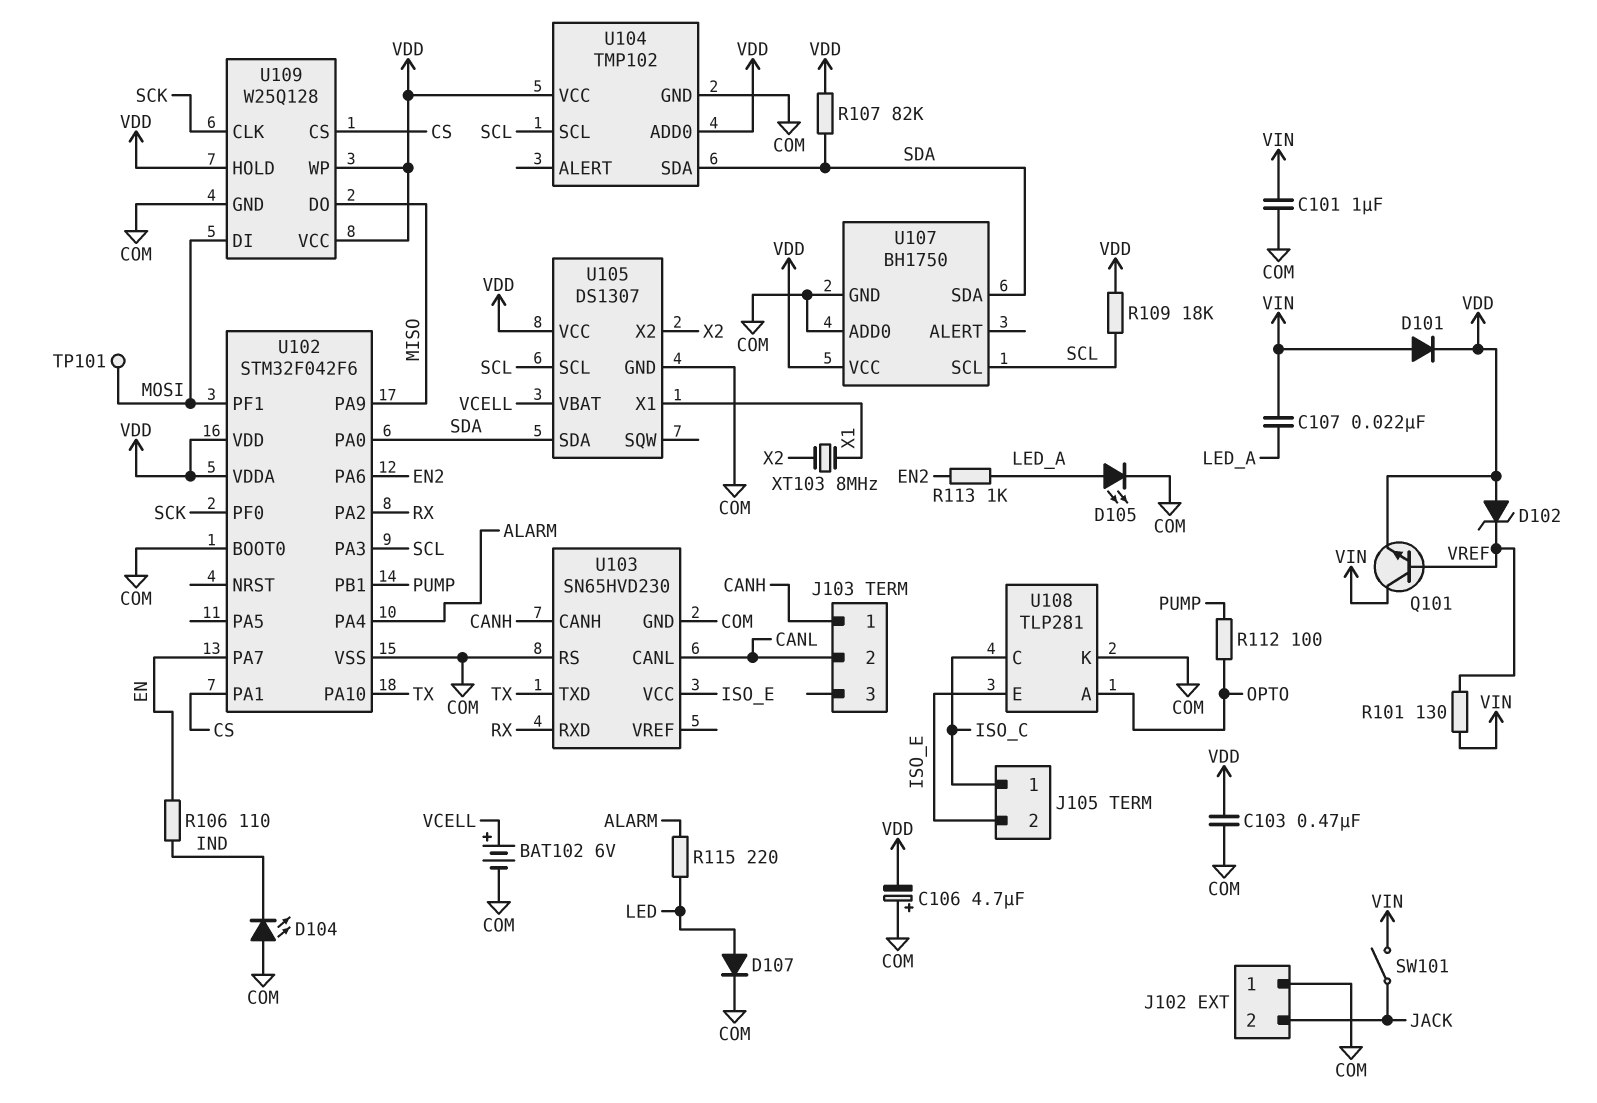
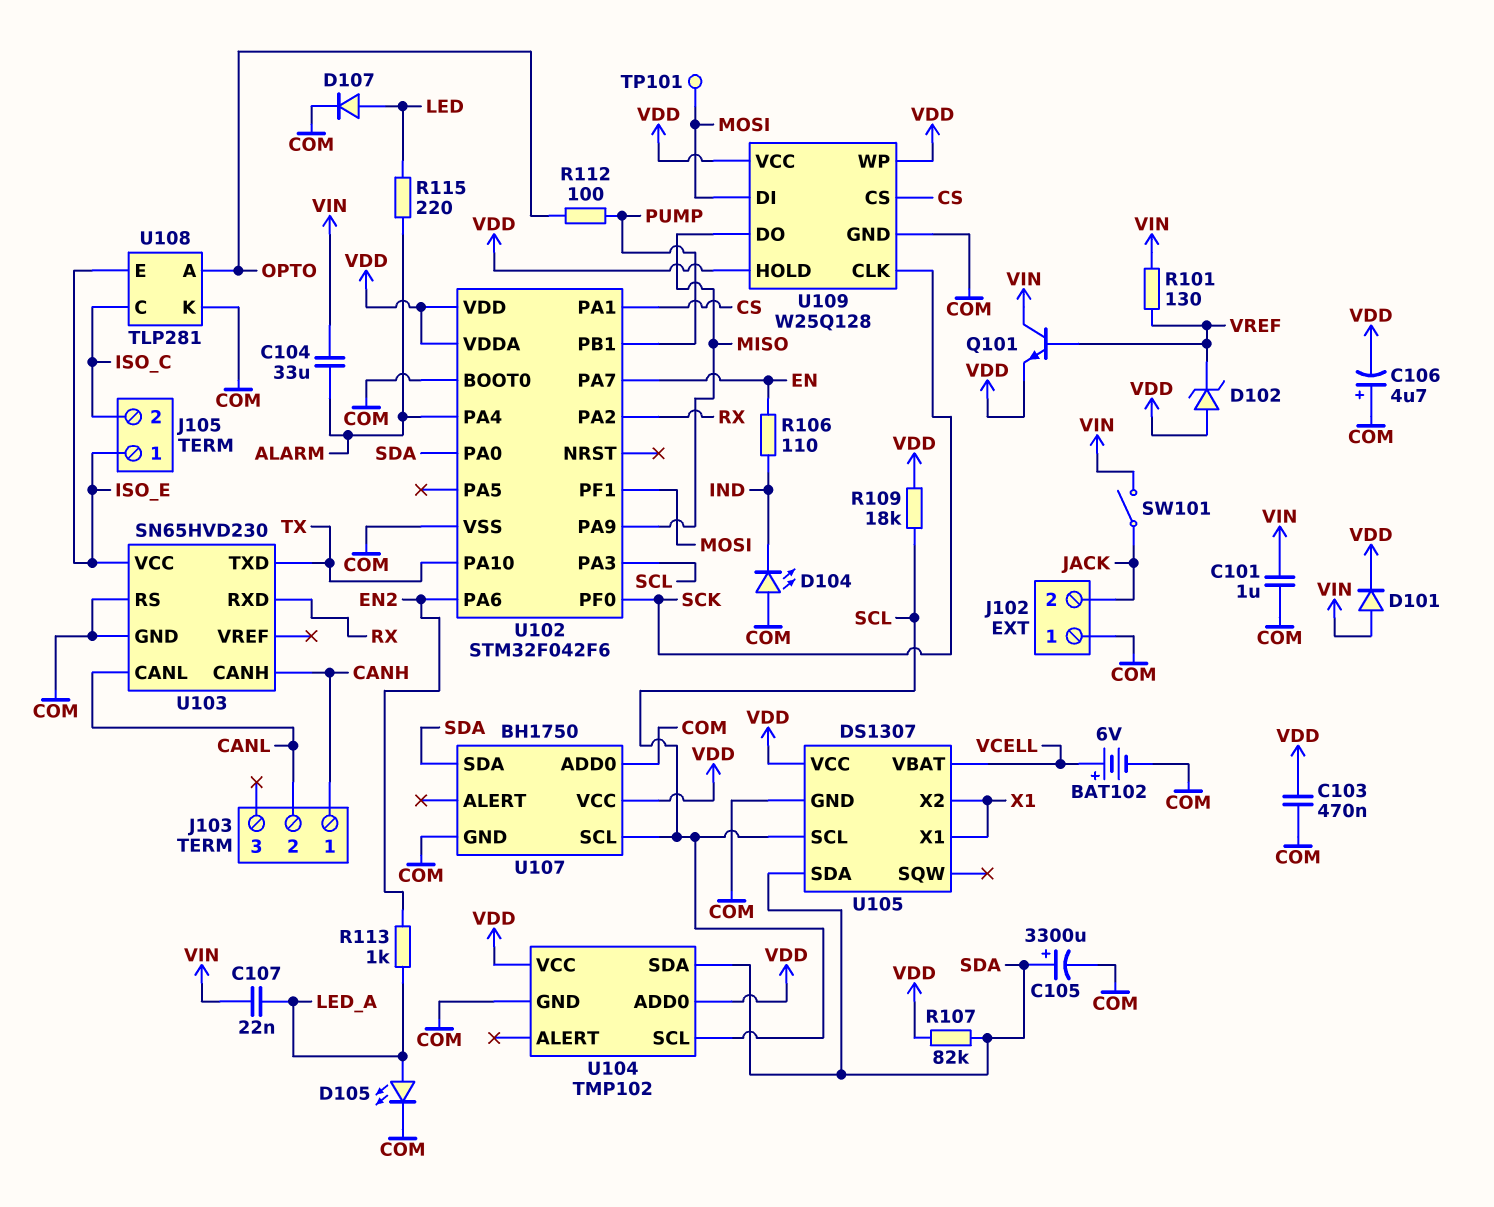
C104: none -> 33uF (ALARM, VIN)
C105: none -> 3300uF (plus SDA, minus COM)
J105 pin 1: ISO_C -> ISO_E
J105 pin 2: ISO_E -> ISO_C
U105 pin X2: X2 -> X1
XT103: 8MHz (X1, X2) -> none

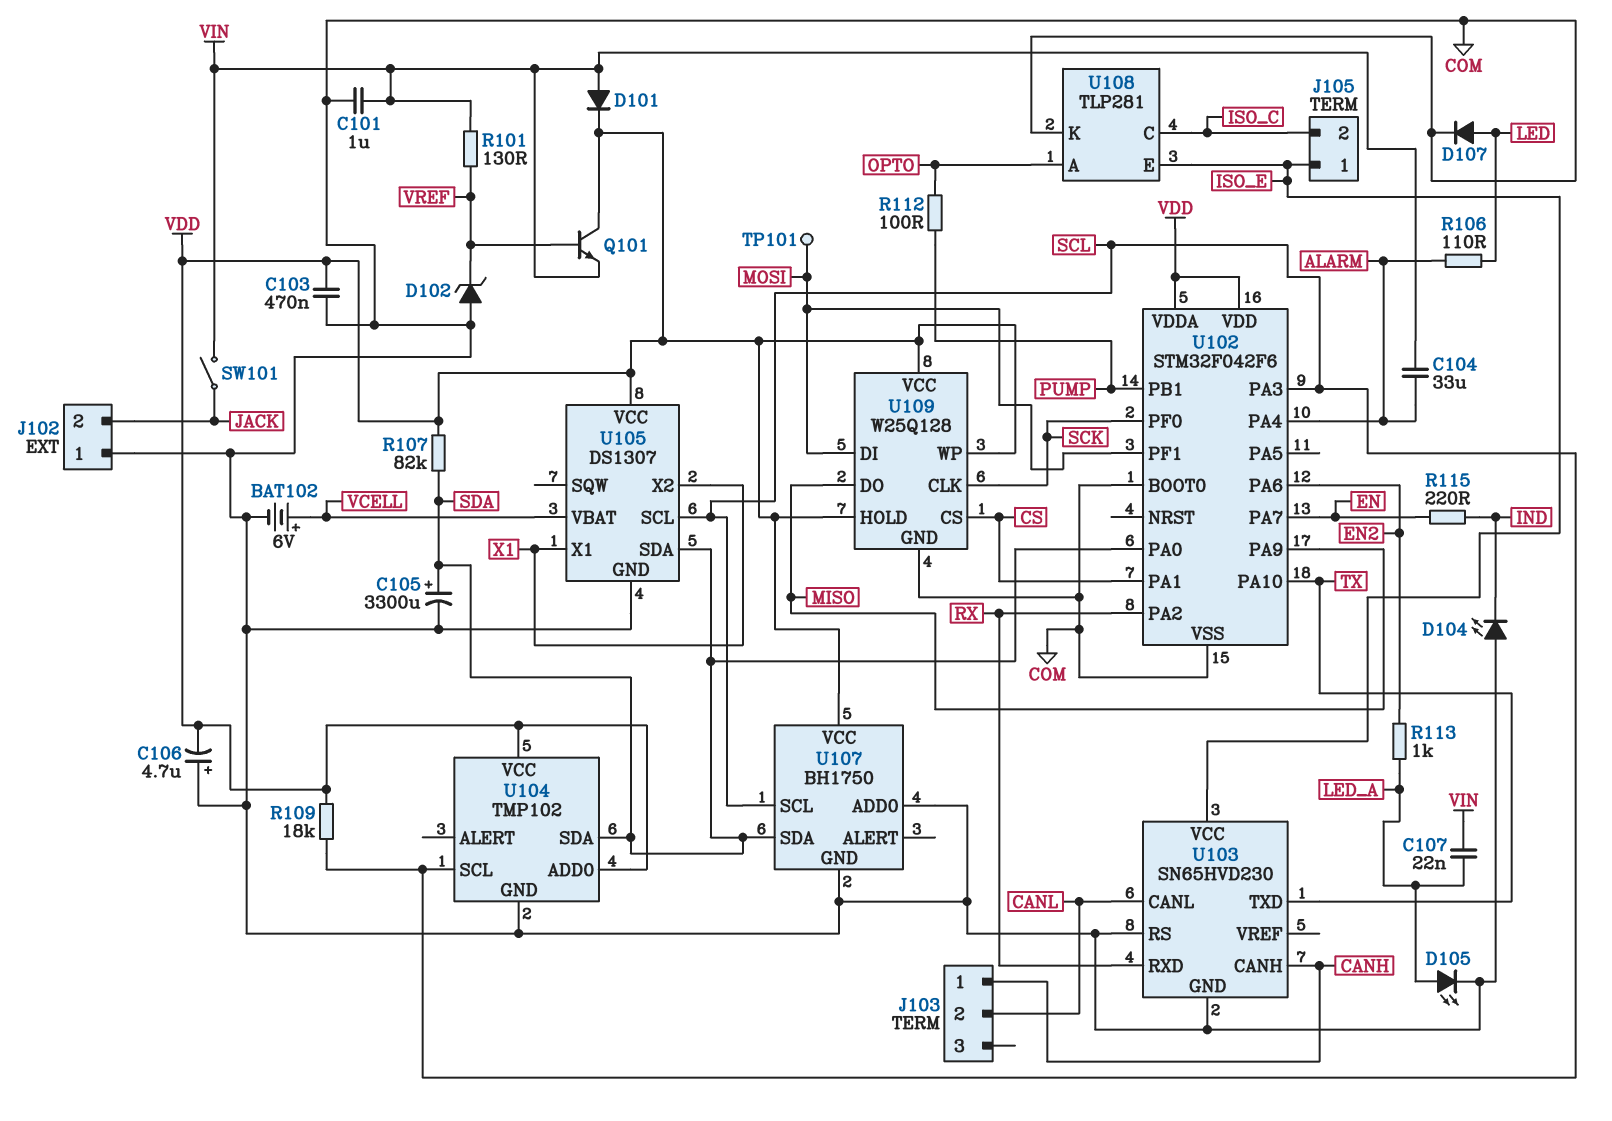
D102: zener (A VDD, K VREF) -> zener (A COM, K VREF)
Q101: NPN (B VREF, C VIN, E VDD) -> NPN (B VREF, C VDD, E VIN)
R106: 110 (EN, IND) -> 110 (ALARM, LED)
R115: 220 (ALARM, LED) -> 220 (EN, IND)

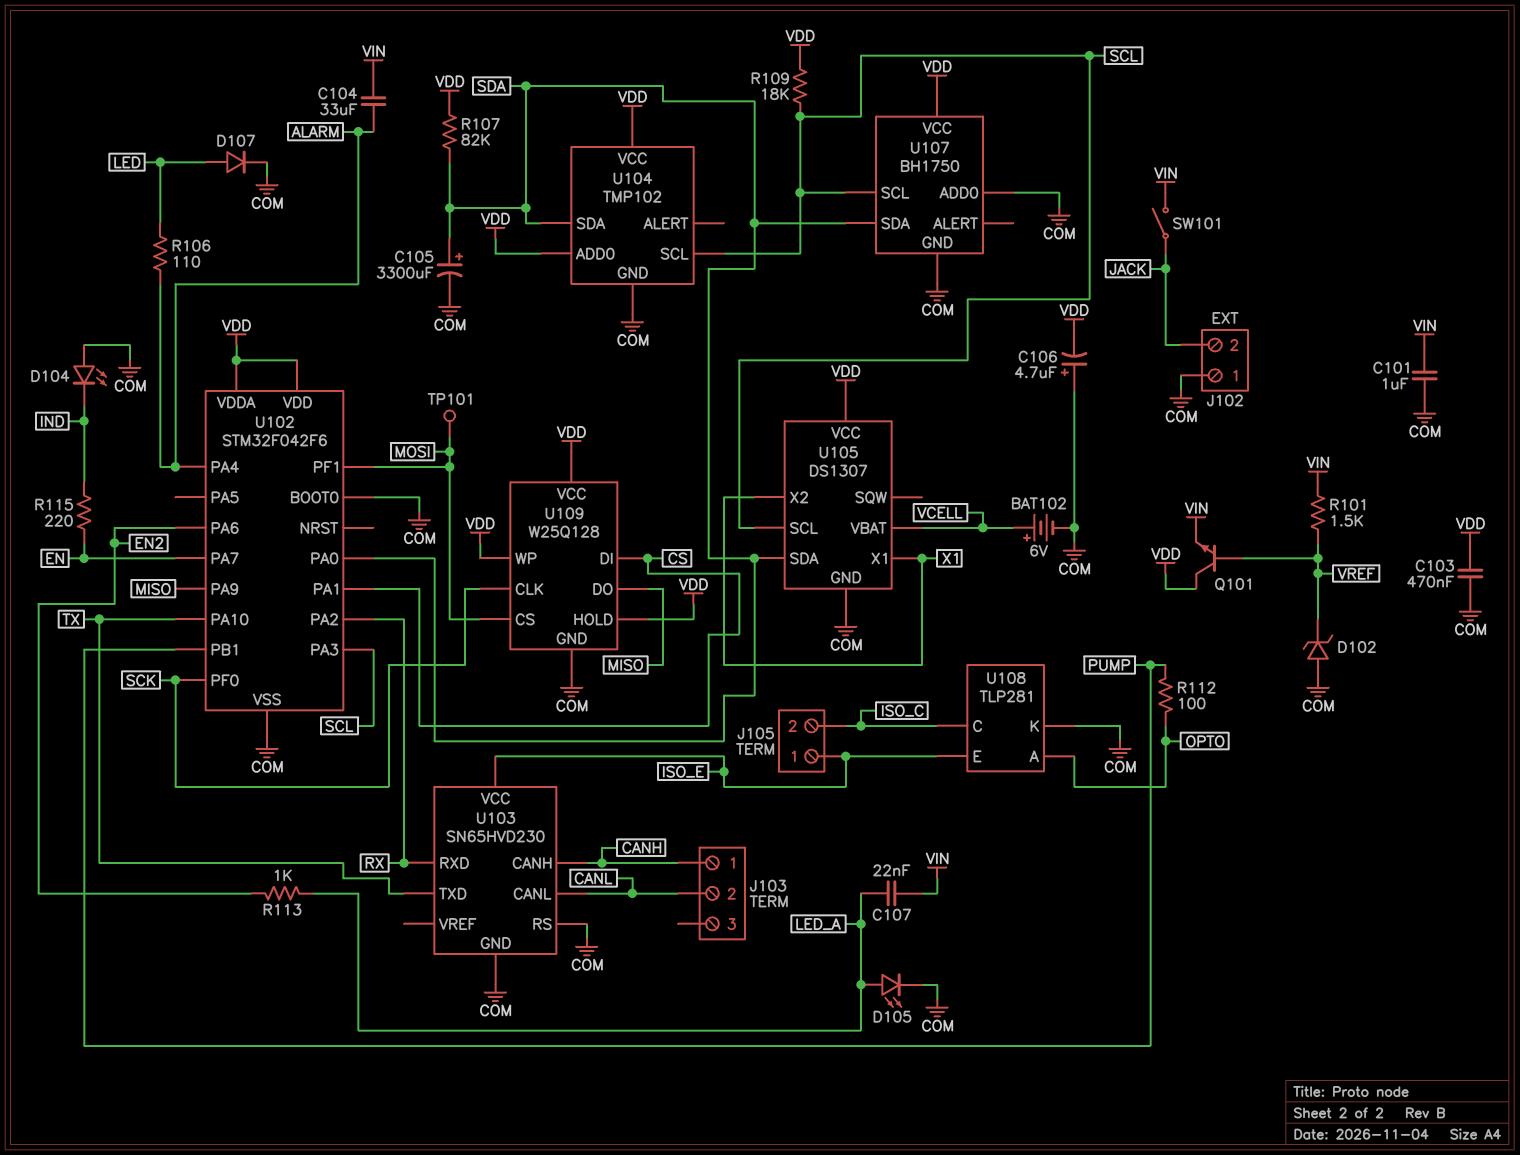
D101: diode (A VIN, K VDD) -> none
R101: 130 (VIN, VREF) -> 1.5k (VIN, VREF)
U109 pin CS: CS -> MOSI
U109 pin DI: MOSI -> CS

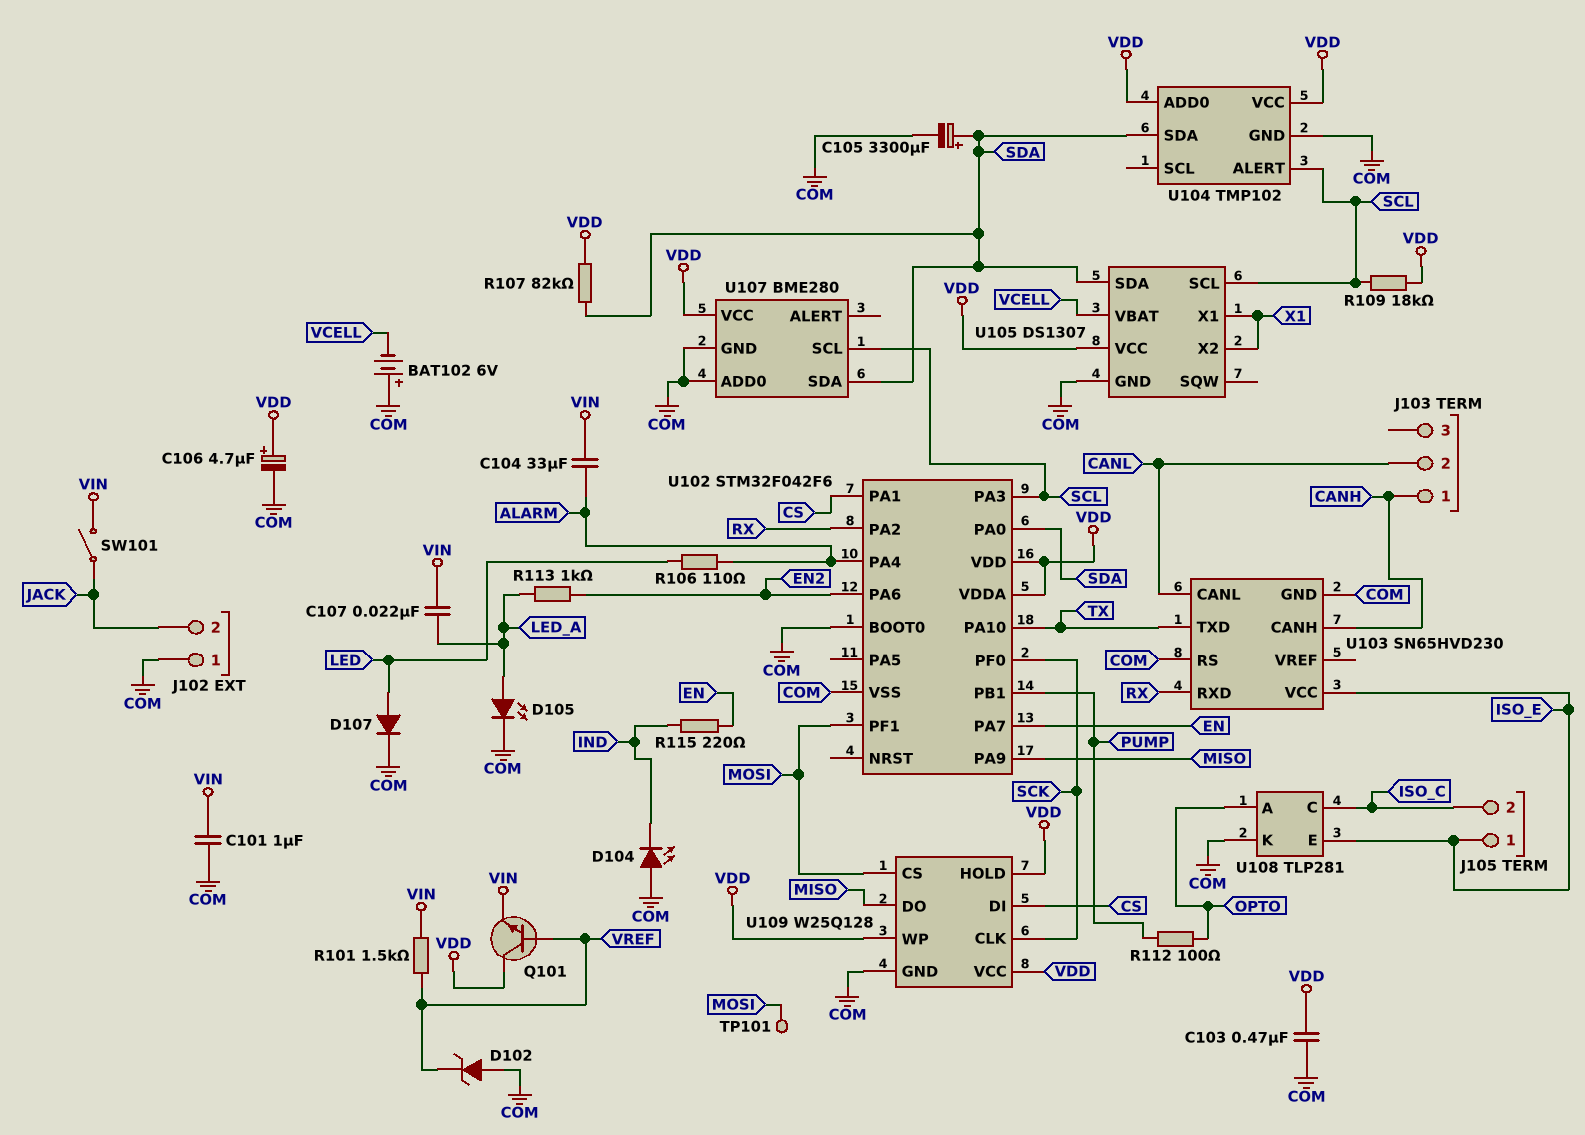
BAT102: 6V (plus VCELL, minus COM) -> 6V (plus COM, minus VCELL)
C106: 4.7uF (plus COM, minus VDD) -> 4.7uF (plus VDD, minus COM)
U104 pin ALERT: none -> SCL
U104 pin SCL: SCL -> none
U107: BH1750 -> BME280

